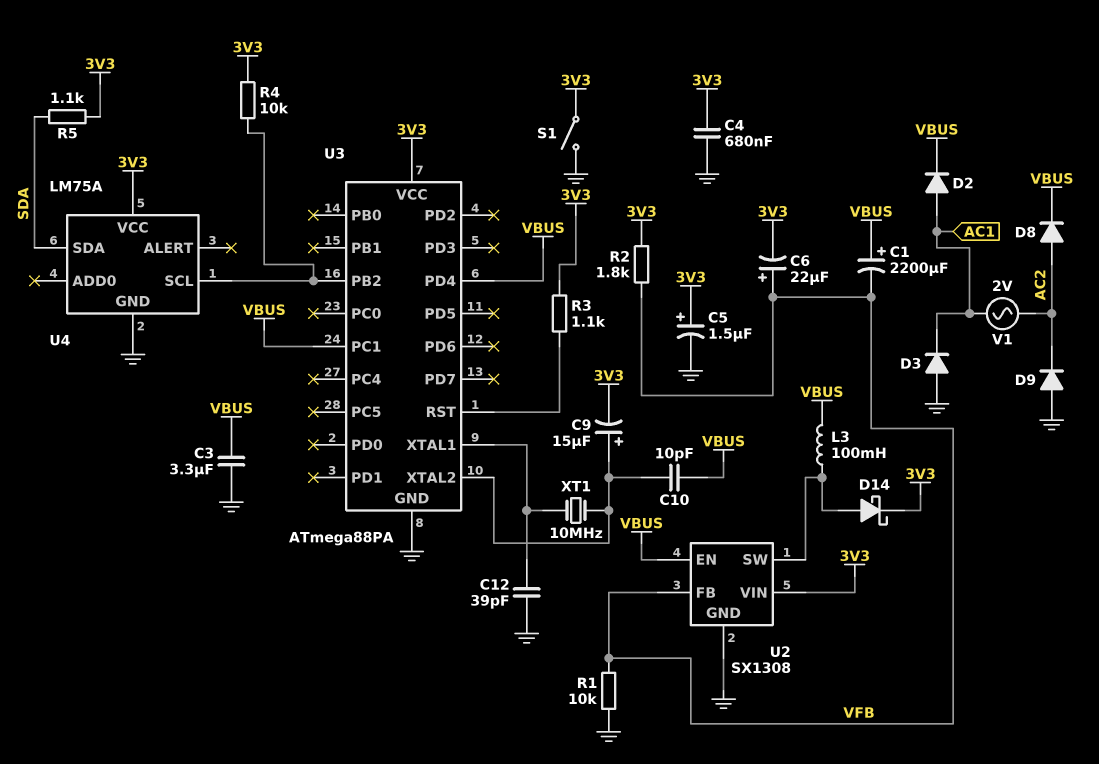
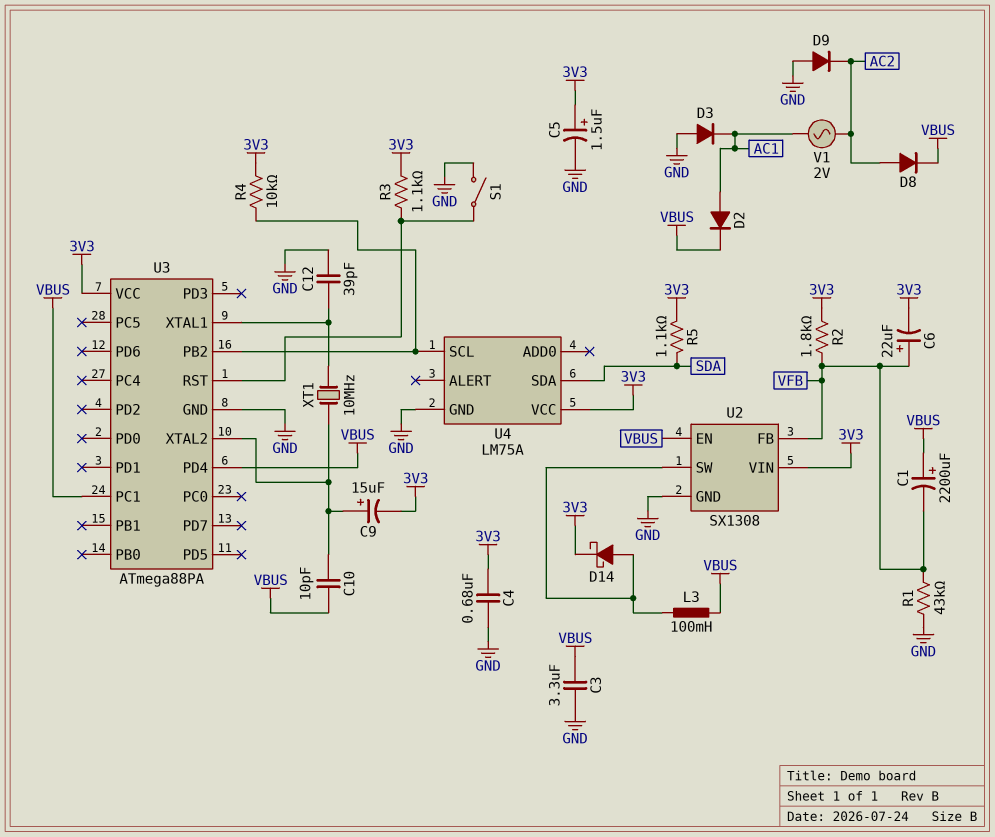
R1: 10k (GND, VFB) -> 43k (GND, VFB)
S1: switch (3V3, GND) -> switch (GND, U3/RST)

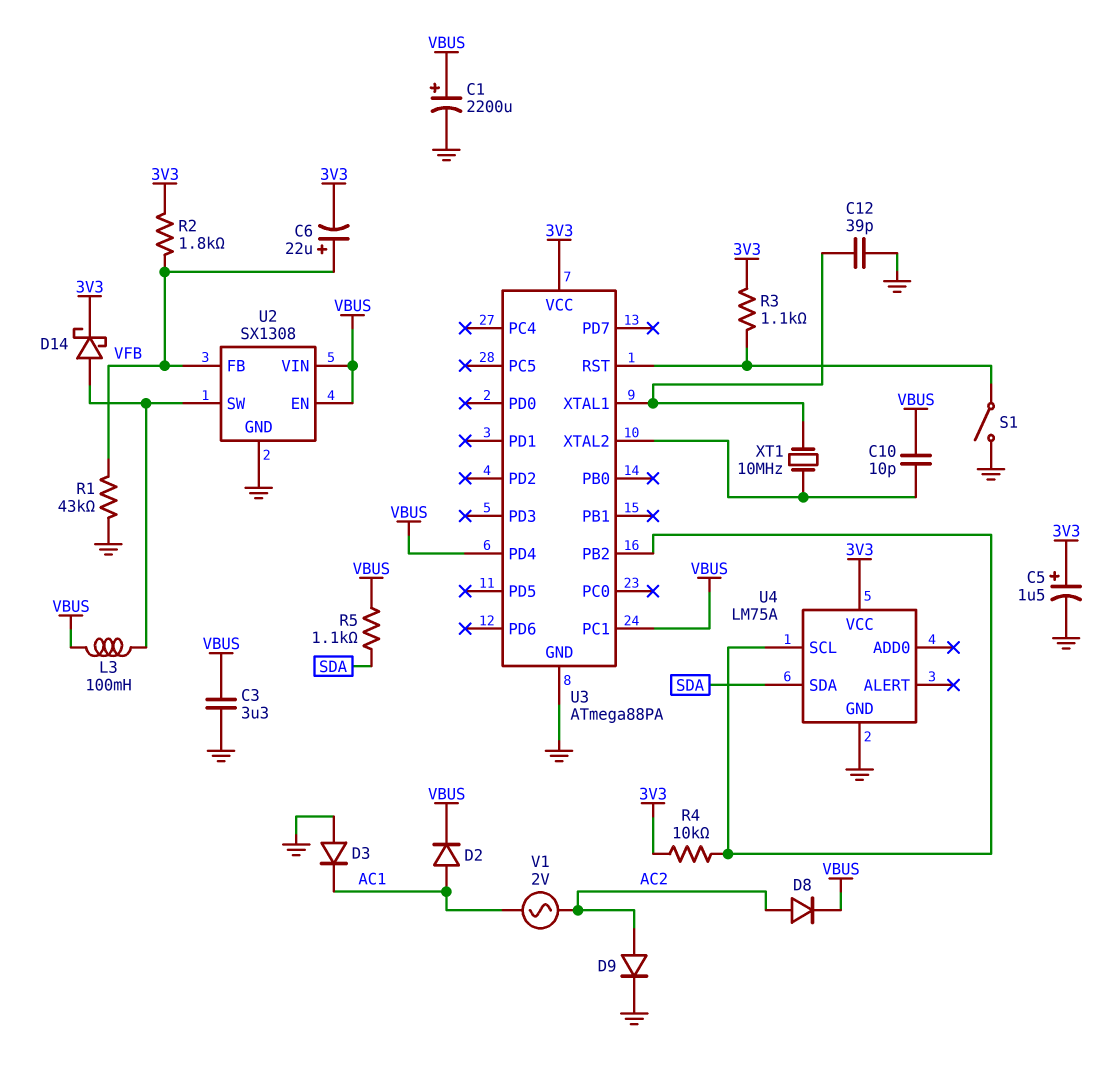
C1: 2200uF (plus VBUS, minus VFB) -> 2200uF (plus VBUS, minus GND)
C4: 680nF (3V3, GND) -> none
C9: 15uF (plus U3/XTAL2, minus 3V3) -> none
D9: diode (A GND, K AC2) -> diode (A AC2, K GND)
R5: 1.1k (3V3, SDA) -> 1.1k (SDA, VBUS)
U2 pin VIN: 3V3 -> VBUS

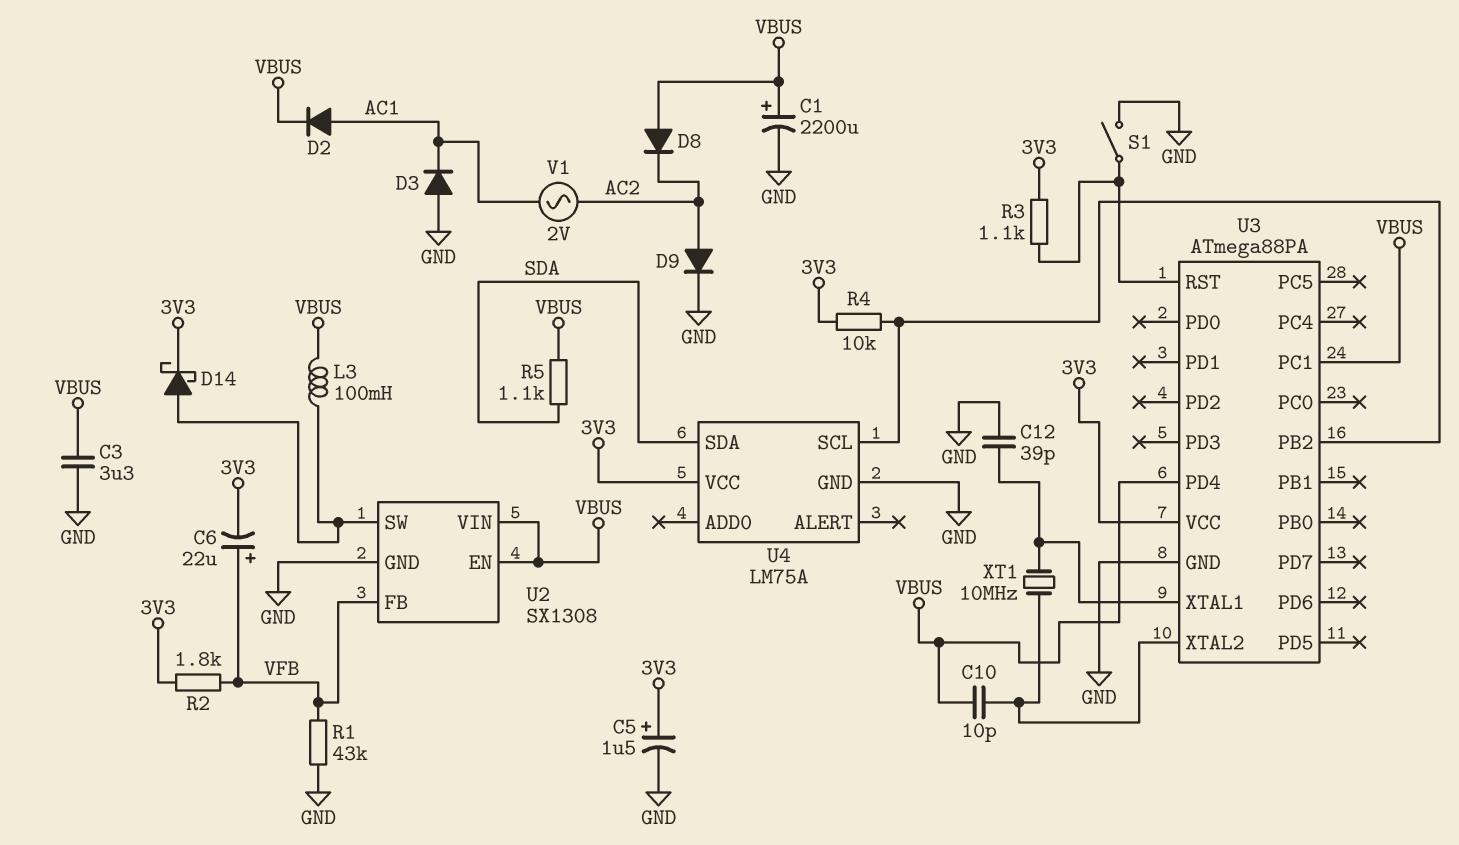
D8: diode (A AC2, K VBUS) -> diode (A VBUS, K AC2)

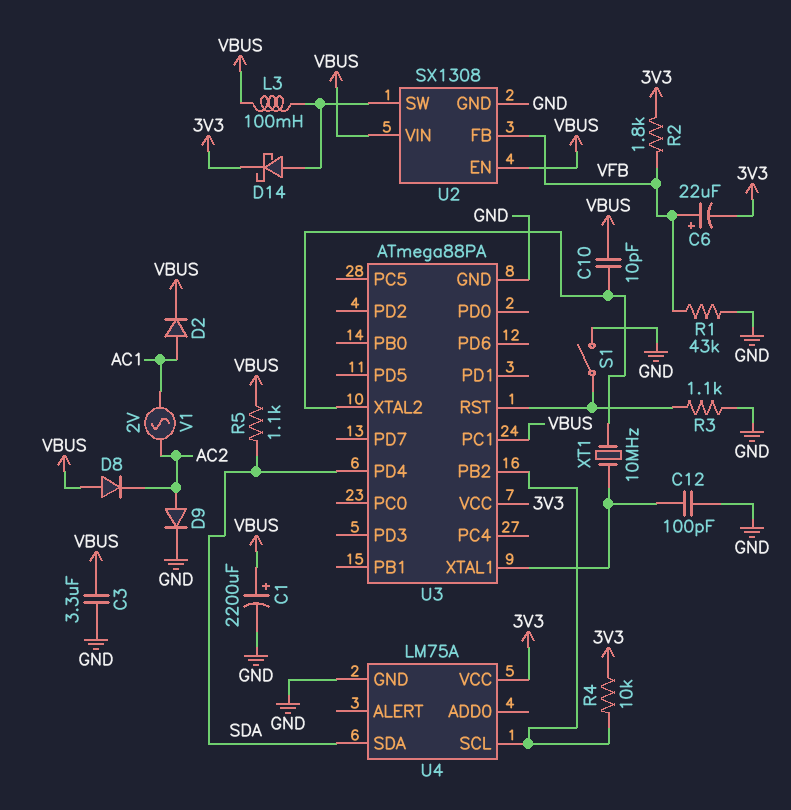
C5: 1.5uF (plus 3V3, minus GND) -> none
C12: 39pF (GND, U3/XTAL1) -> 100pF (GND, U3/XTAL1)
D3: diode (A GND, K AC1) -> none
R3: 1.1k (3V3, U3/RST) -> 1.1k (GND, U3/RST)
U3 pin PD4: VBUS -> SDA

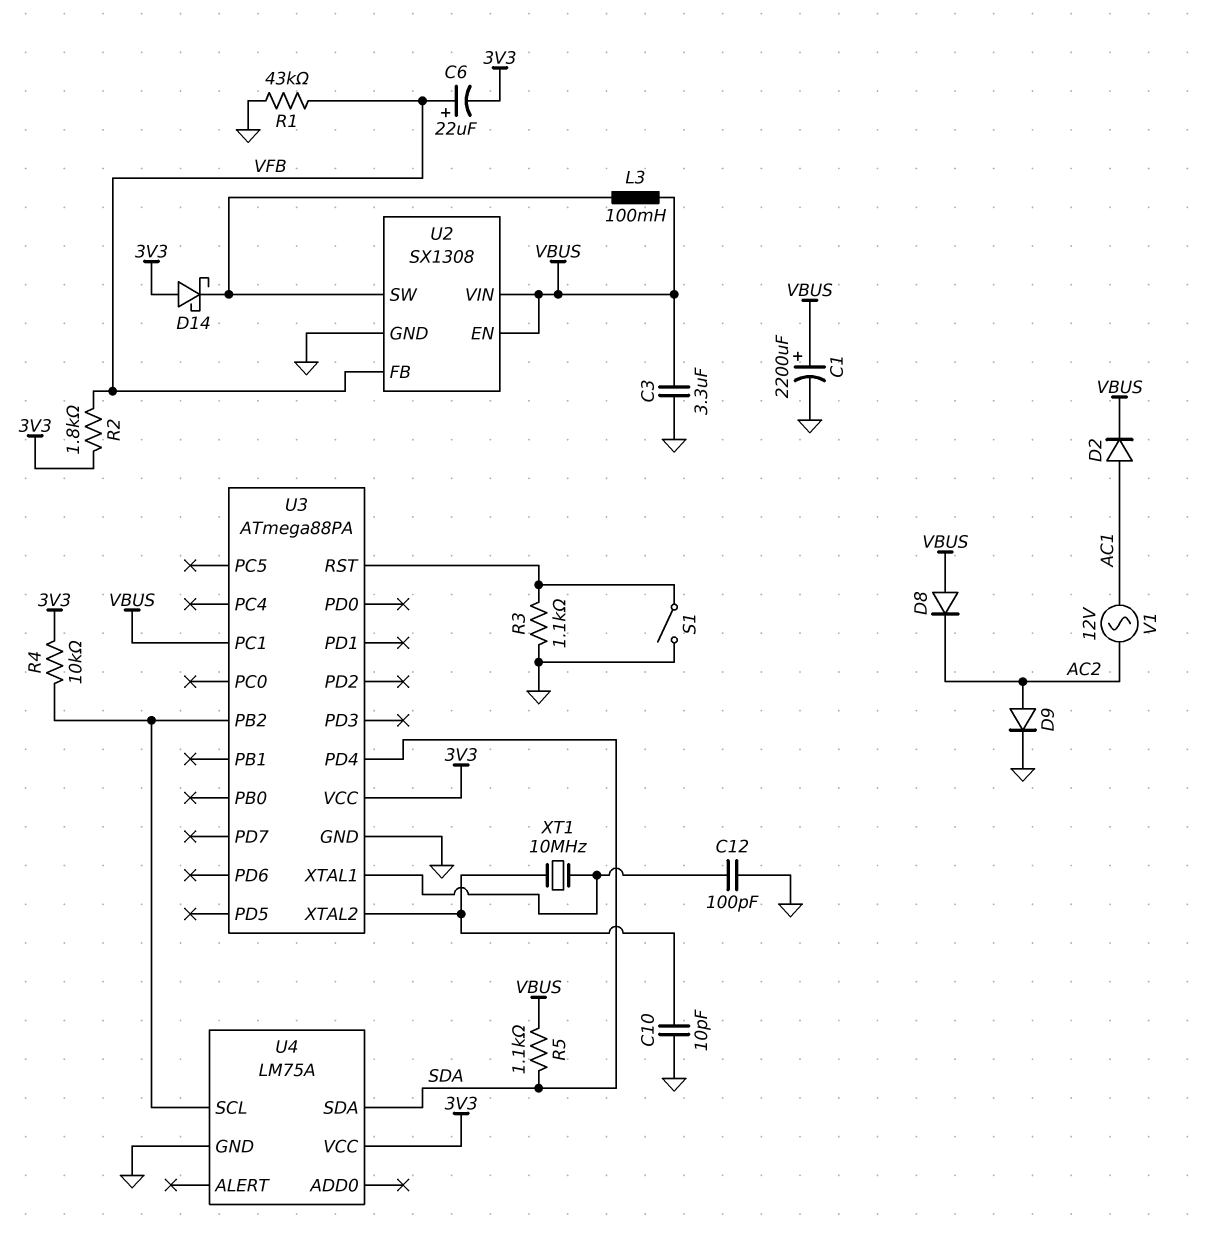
C10: 10pF (U3/XTAL2, VBUS) -> 10pF (GND, U3/XTAL2)
D14: schottky (A U2/SW, K 3V3) -> schottky (A 3V3, K U2/SW)
V1: AC 2V (AC1, AC2) -> AC 12V (AC1, AC2)

